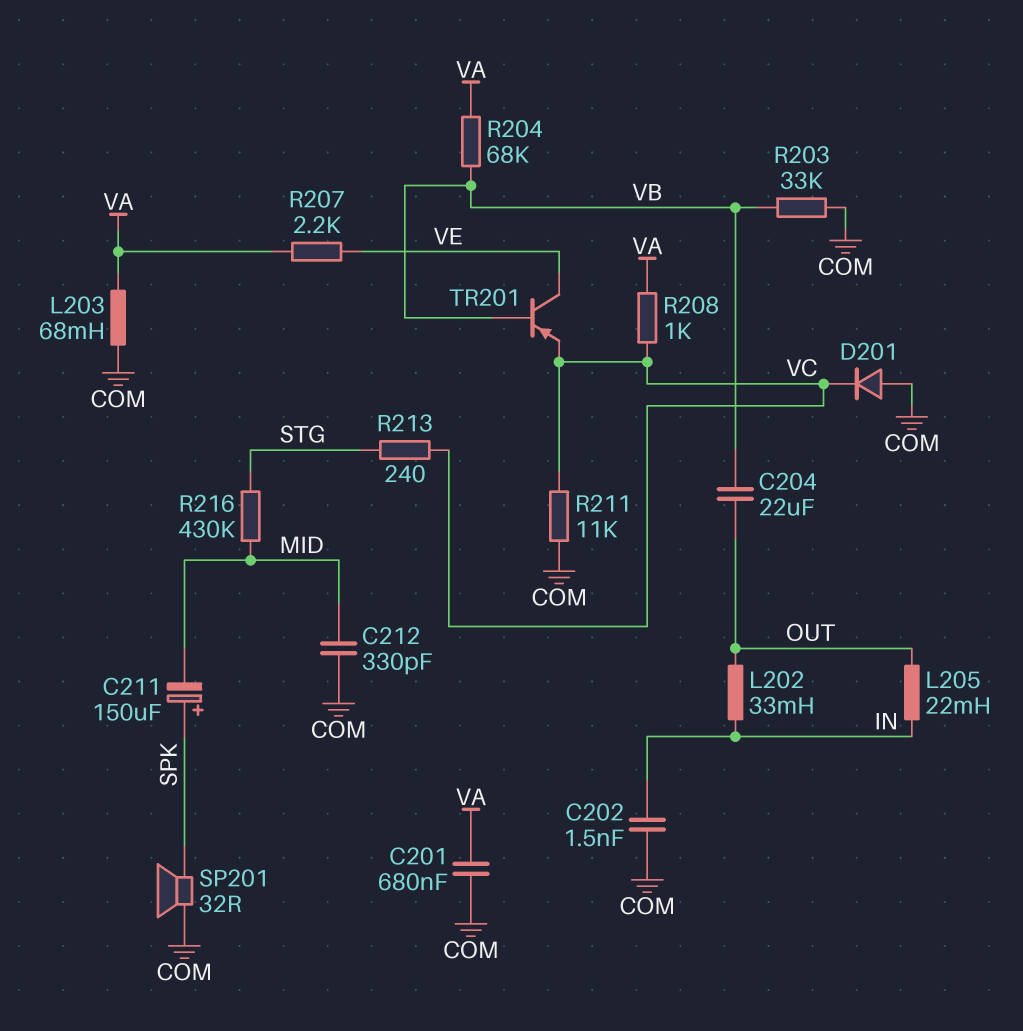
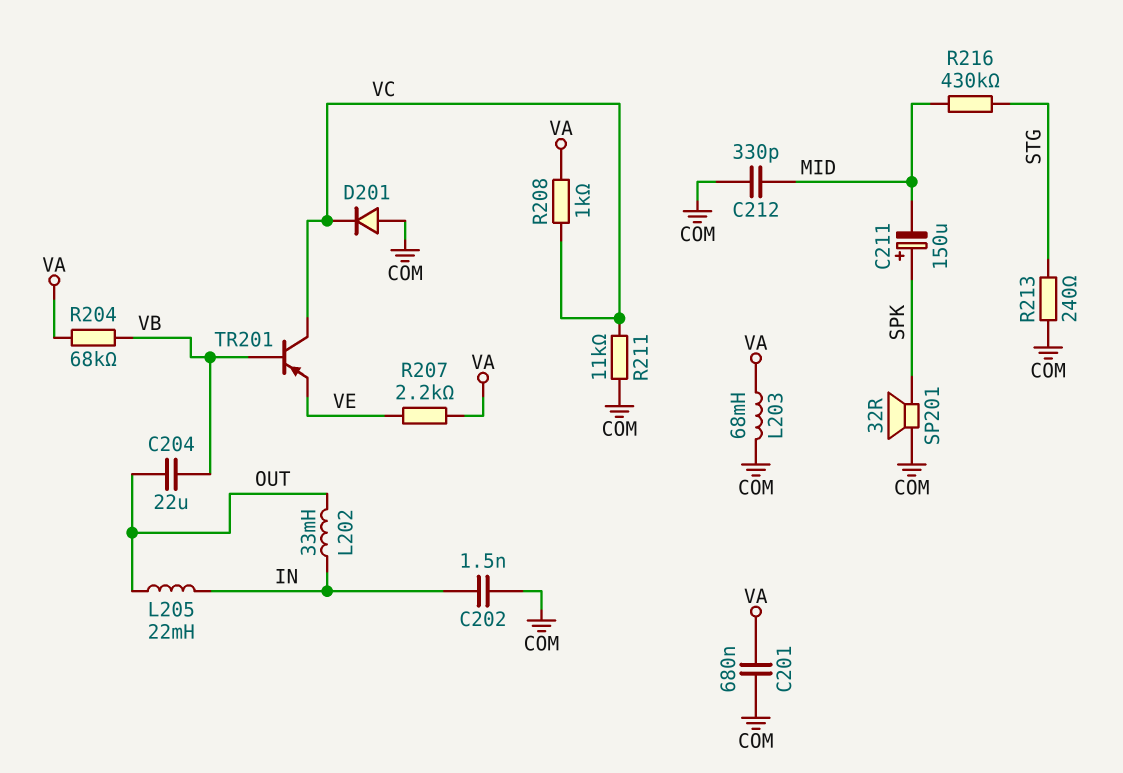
R203: 33k (COM, VB) -> none
R213: 240 (STG, VC) -> 240 (COM, STG)
TR201: PNP (B VB, C VE, E VC) -> PNP (B VB, C VC, E VE)

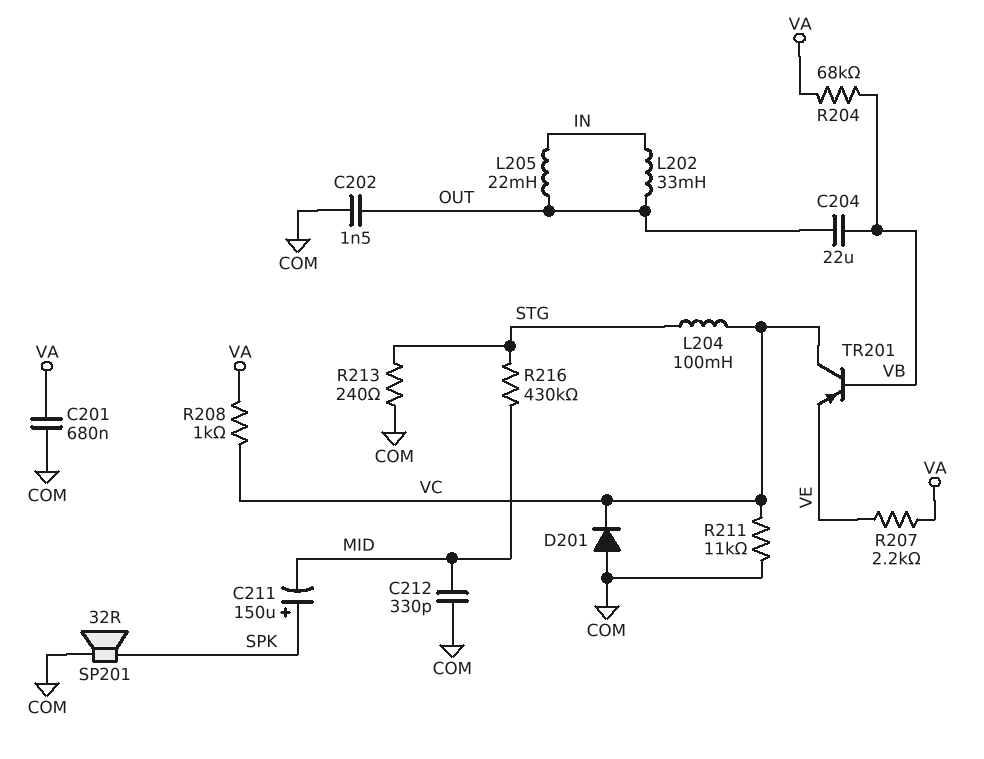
C202: 1.5nF (COM, IN) -> 1.5nF (COM, OUT)
L203: 68mH (COM, VA) -> none
L204: none -> 100mH (STG, VC)

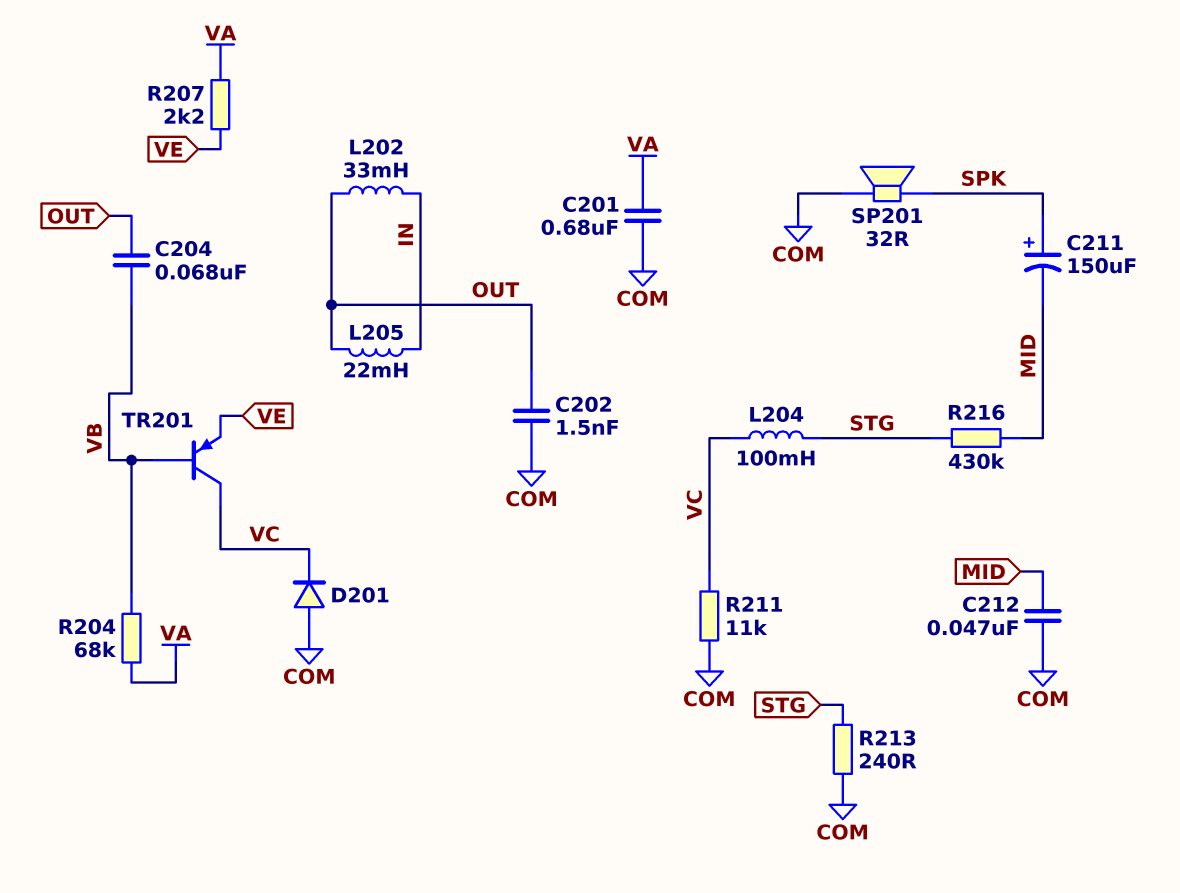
C204: 22uF (OUT, VB) -> 68nF (OUT, VB)
C212: 330pF (COM, MID) -> 47nF (COM, MID)
R208: 1k (VA, VC) -> none

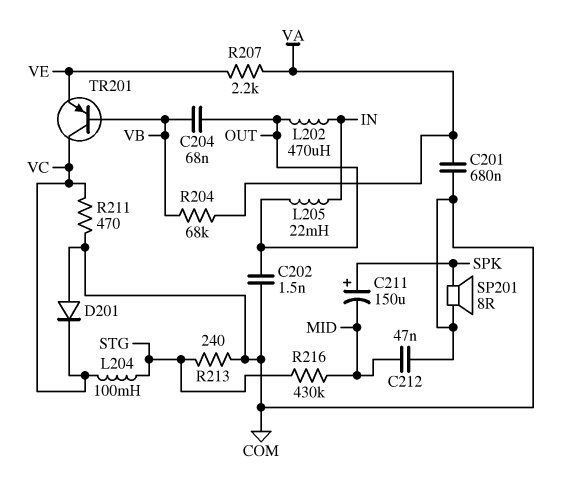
L202: 33mH (IN, OUT) -> 470uH (IN, OUT)
R211: 11k (COM, VC) -> 470 (COM, VC)
SP201: speaker 32R (COM, SPK) -> speaker 8R (COM, SPK)

